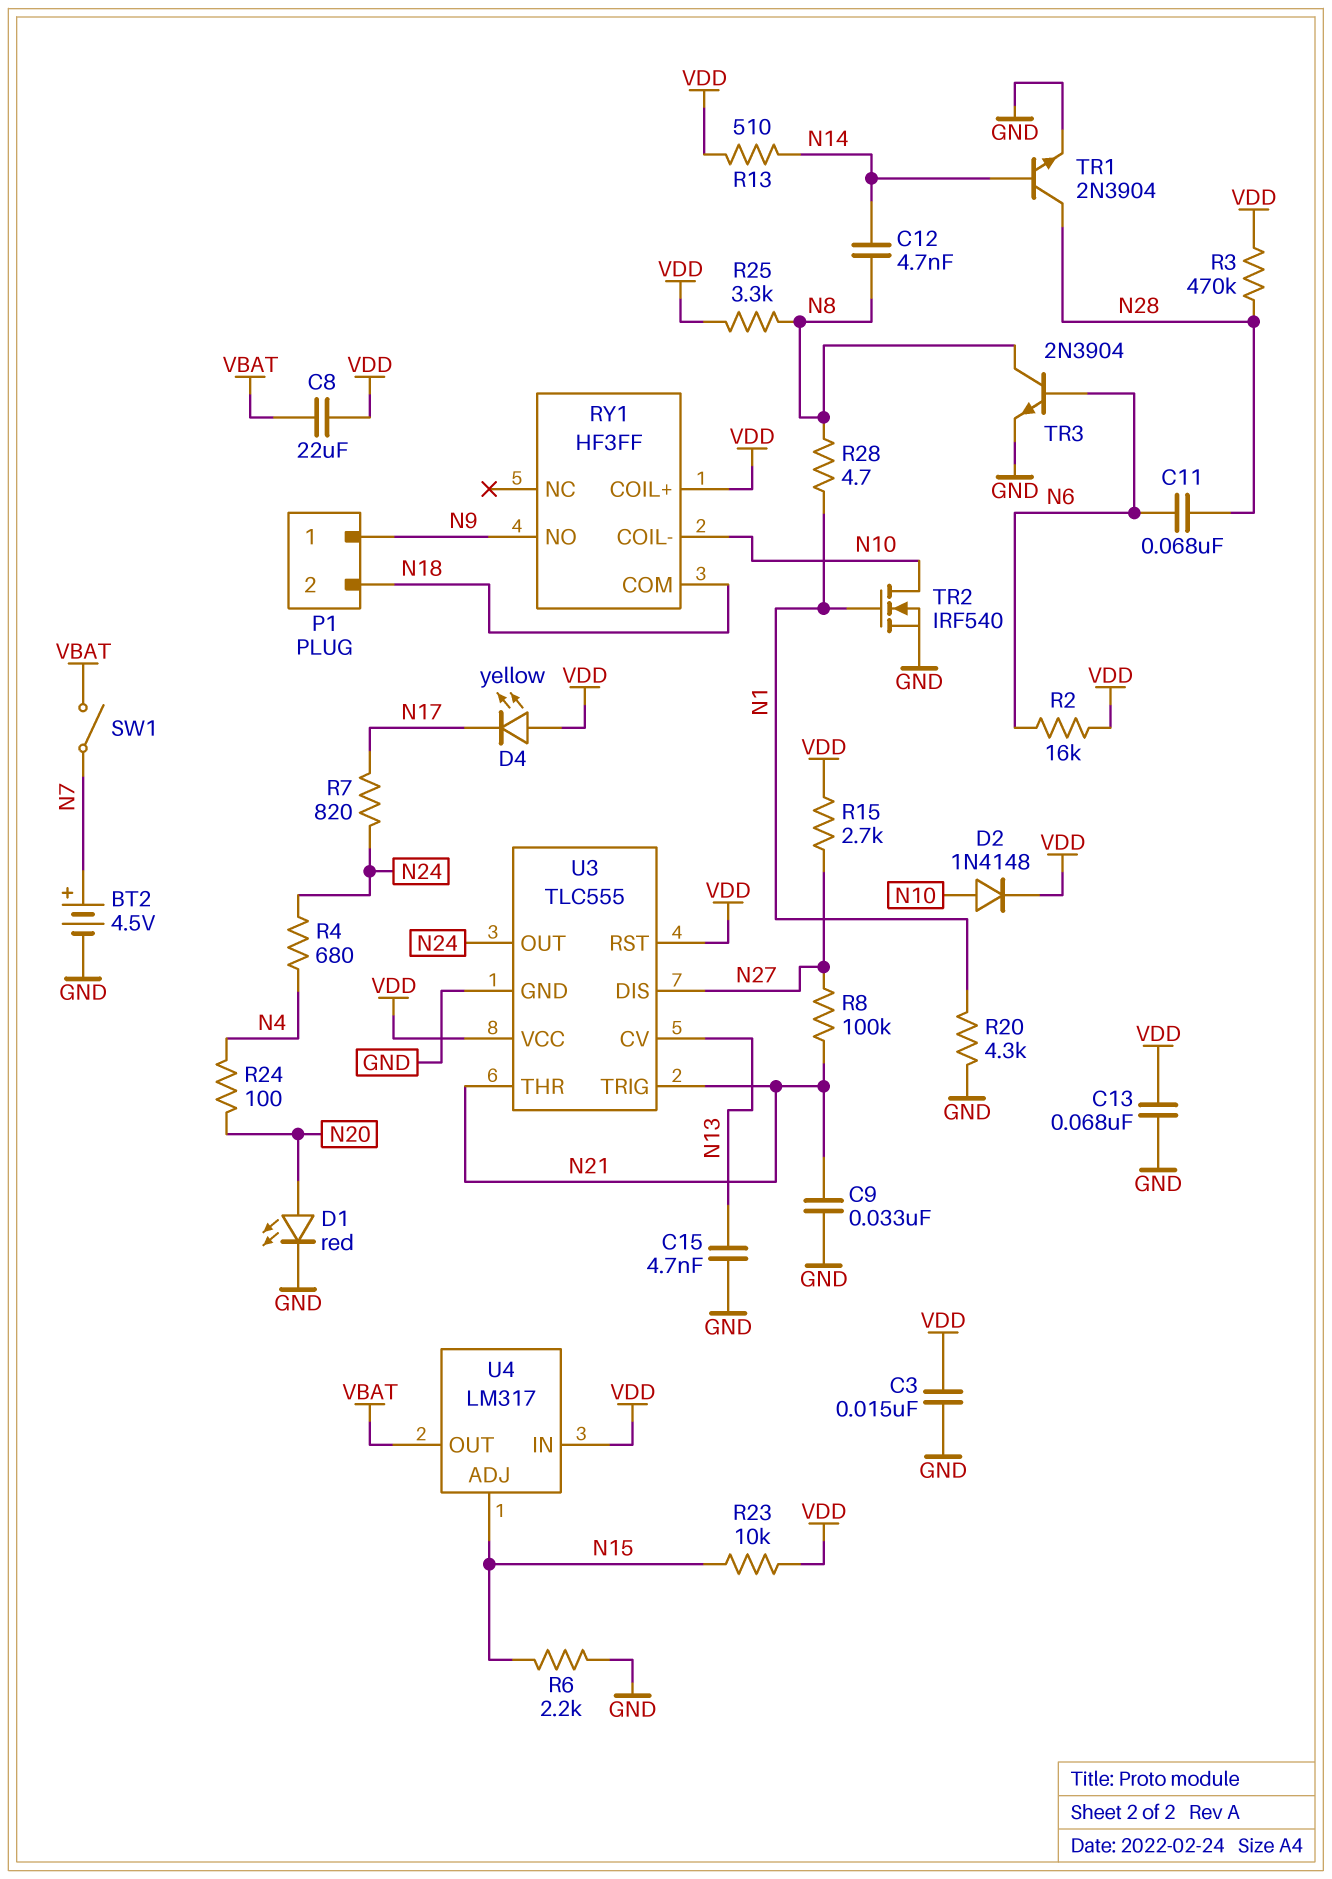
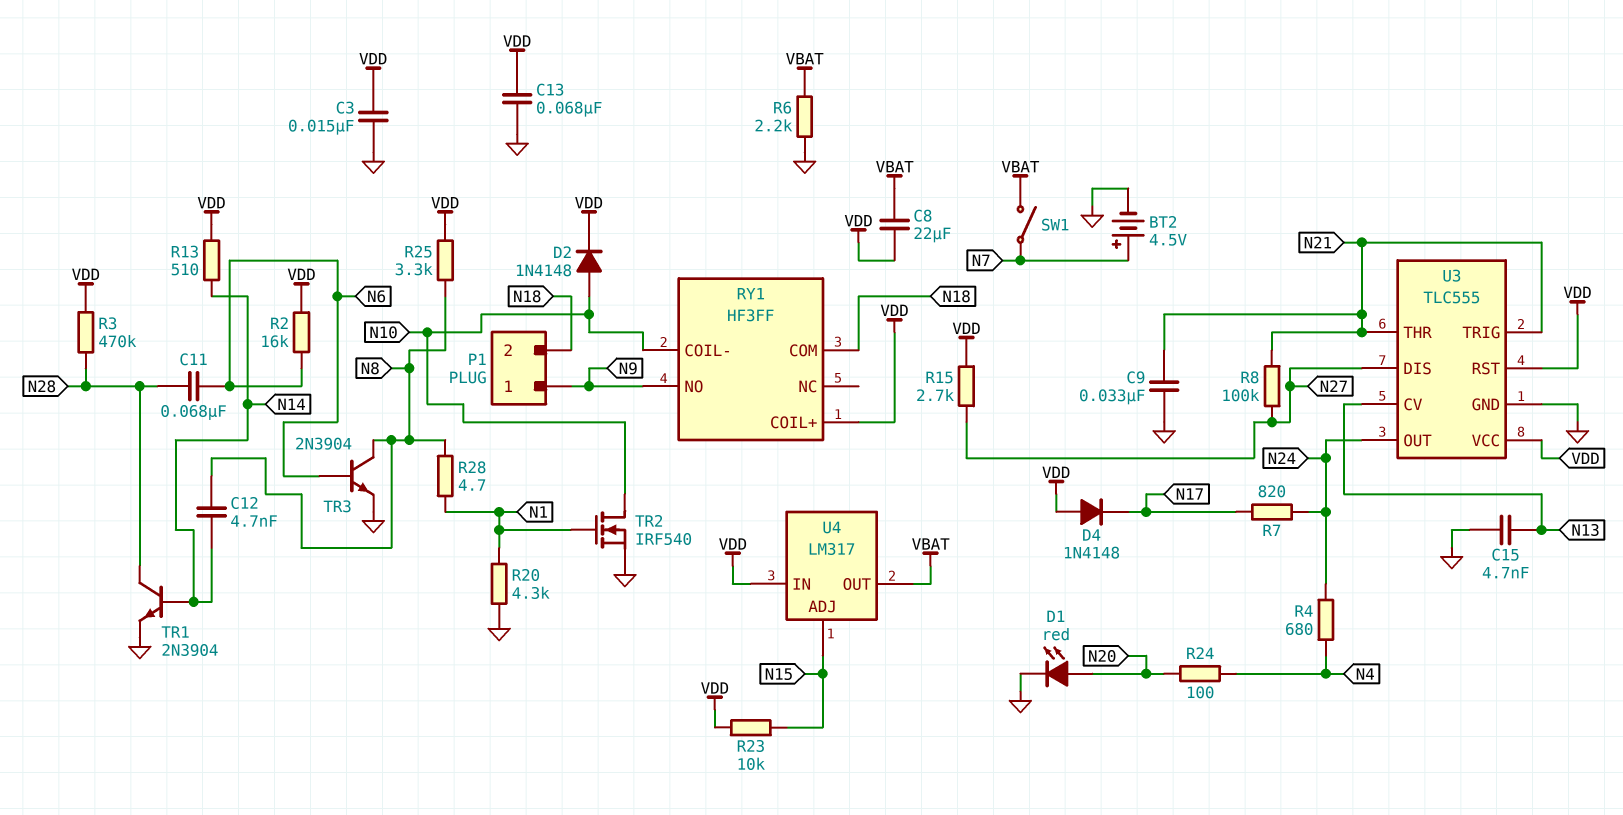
D4: LED yellow (A VDD, K N17) -> diode 1N4148 (A VDD, K N17)
R6: 2.2k (GND, N15) -> 2.2k (GND, VBAT)

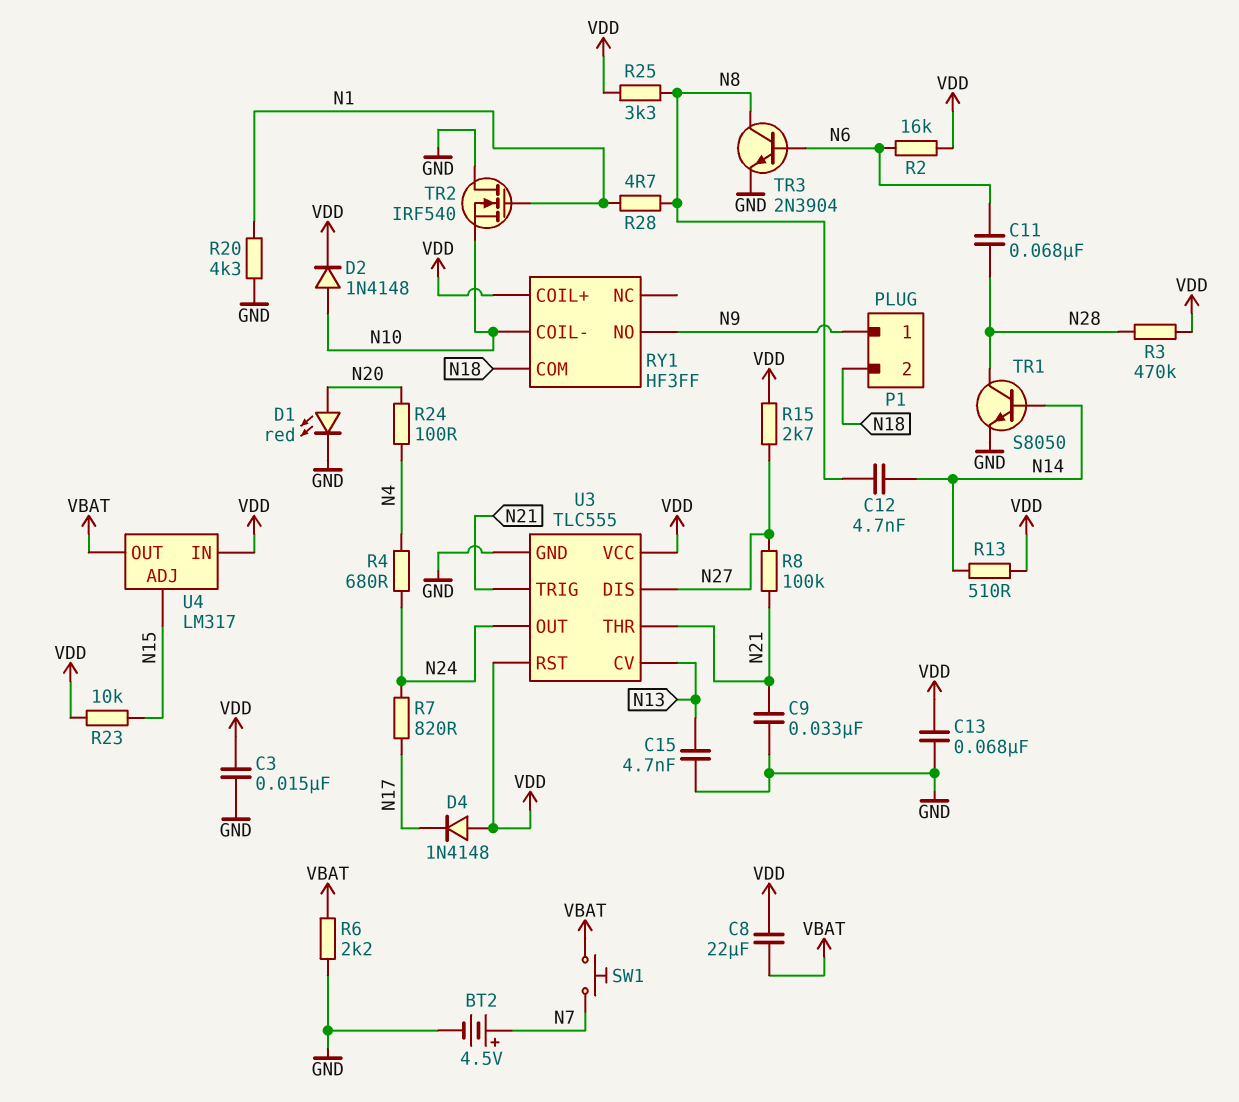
SW1: switch (N7, VBAT) -> button (N7, VBAT)
TR1: NPN 2N3904 (B N14, C N28, E GND) -> NPN S8050 (B N14, C N28, E GND)
TR2: NMOS IRF540 (G N1, D N10, S GND) -> NMOS IRF540 (G N1, D GND, S N10)

